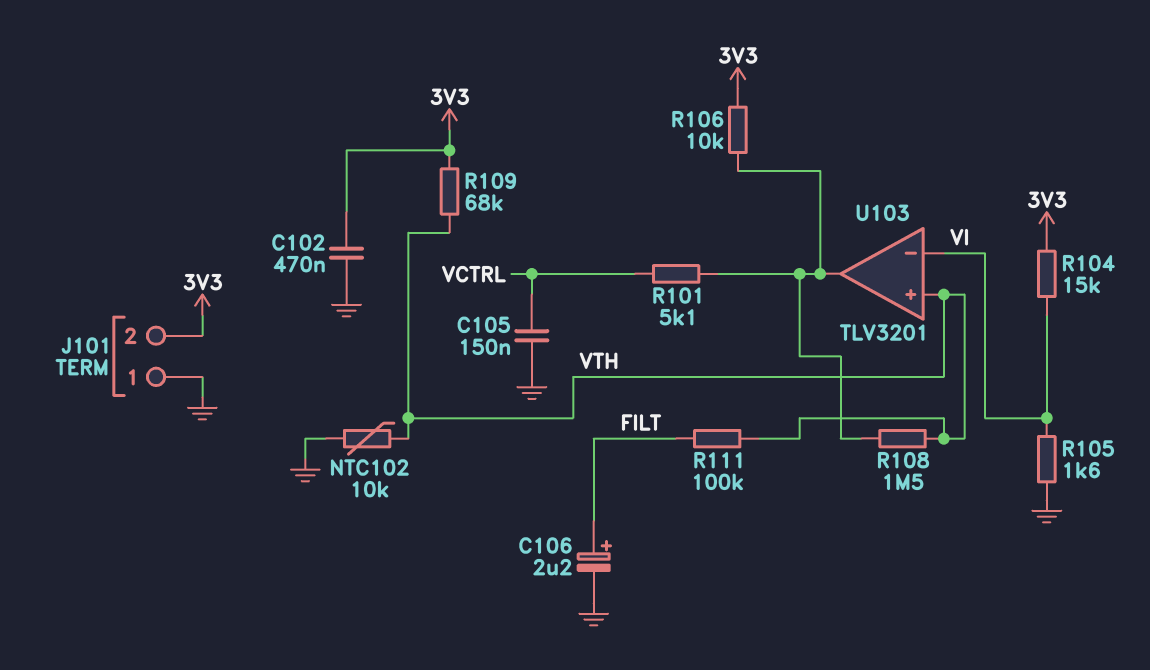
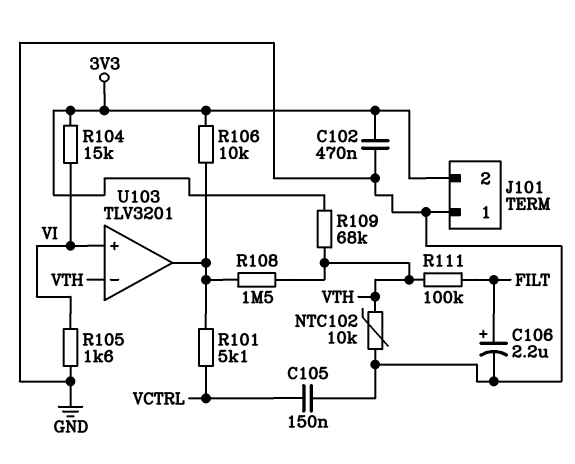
U103 pin in+: VTH -> VI
U103 pin in-: VI -> VTH

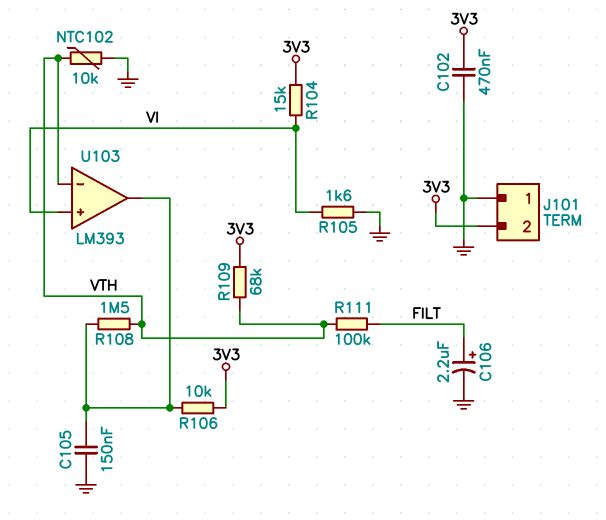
C105: 150nF (GND, VCTRL) -> 150nF (GND, U103/out)
R101: 5.1k (U103/out, VCTRL) -> none
U103: TLV3201 -> LM393

